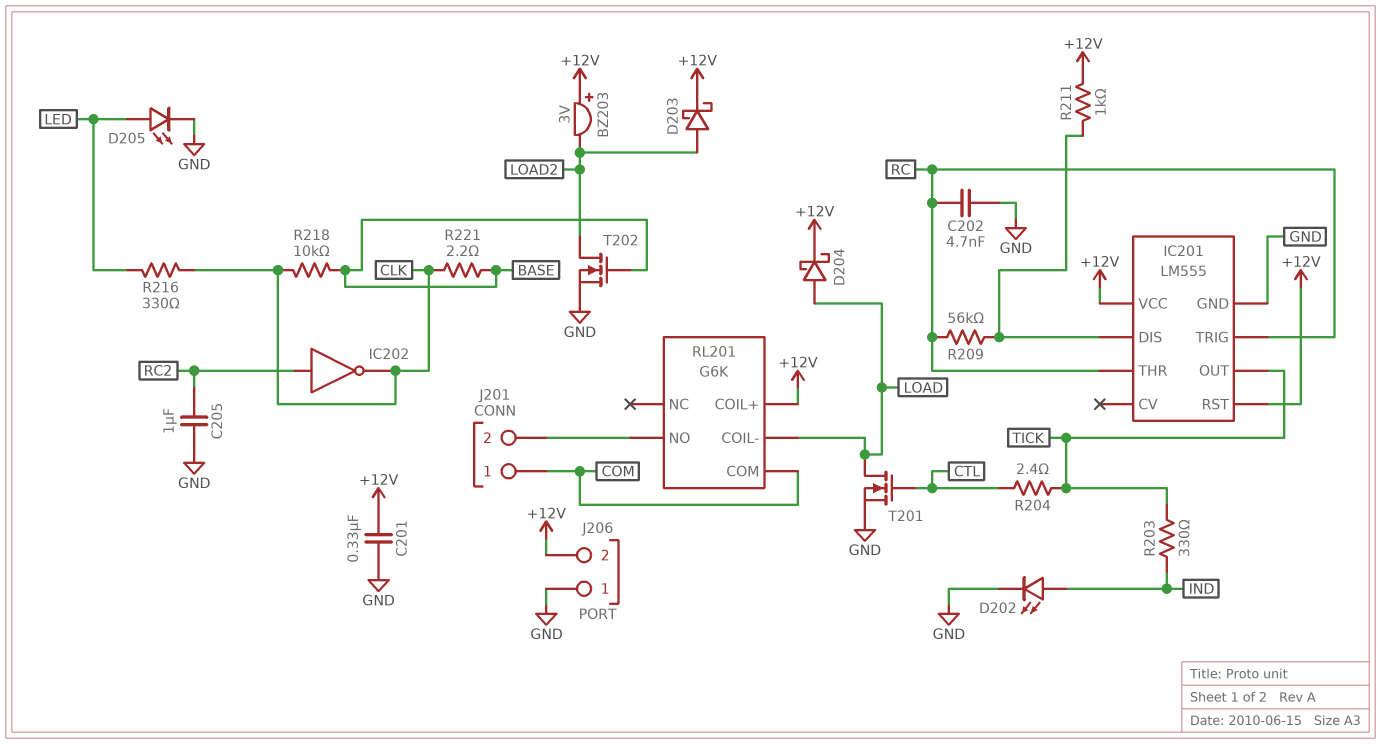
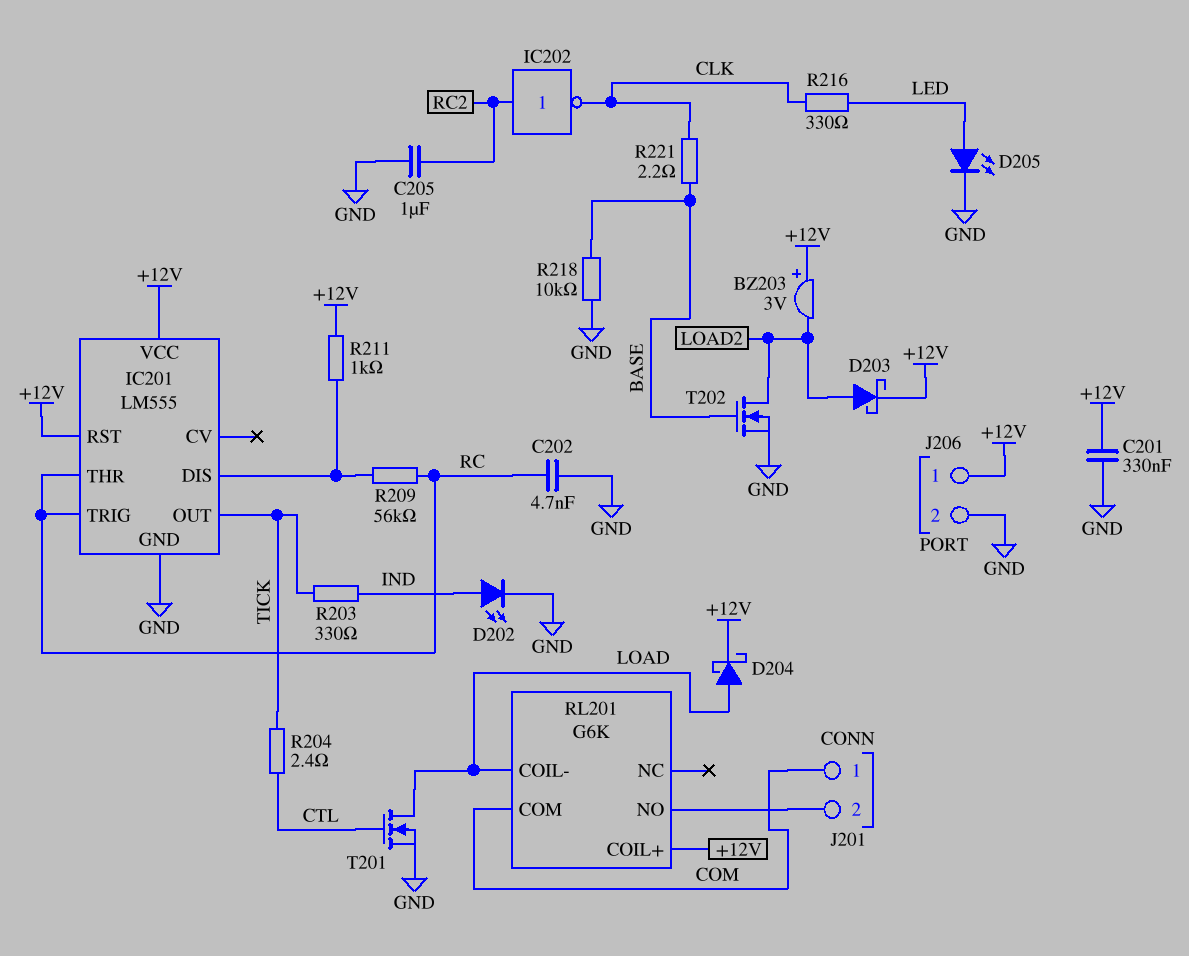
J206 pin 1: GND -> +12V
J206 pin 2: +12V -> GND
R218: 10k (BASE, CLK) -> 10k (BASE, GND)

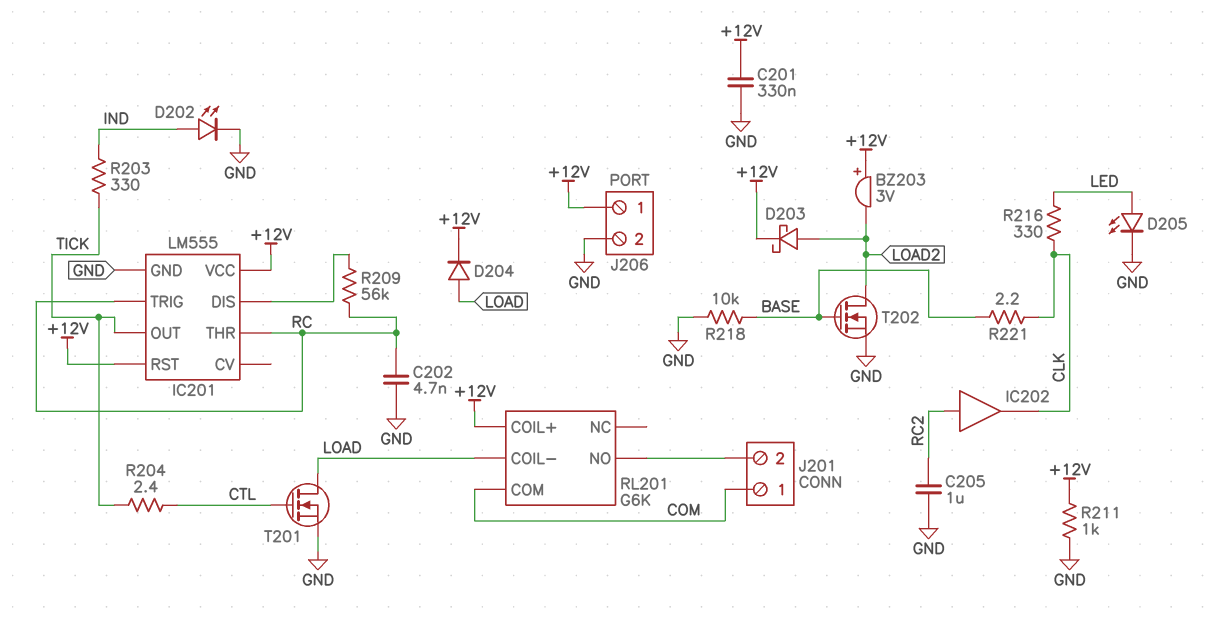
D204: schottky (A LOAD, K +12V) -> diode (A LOAD, K +12V)
IC202: NOT (in RC2, out CLK) -> buffer (in RC2, out CLK)
R211: 1k (+12V, IC201/DIS) -> 1k (+12V, GND)

